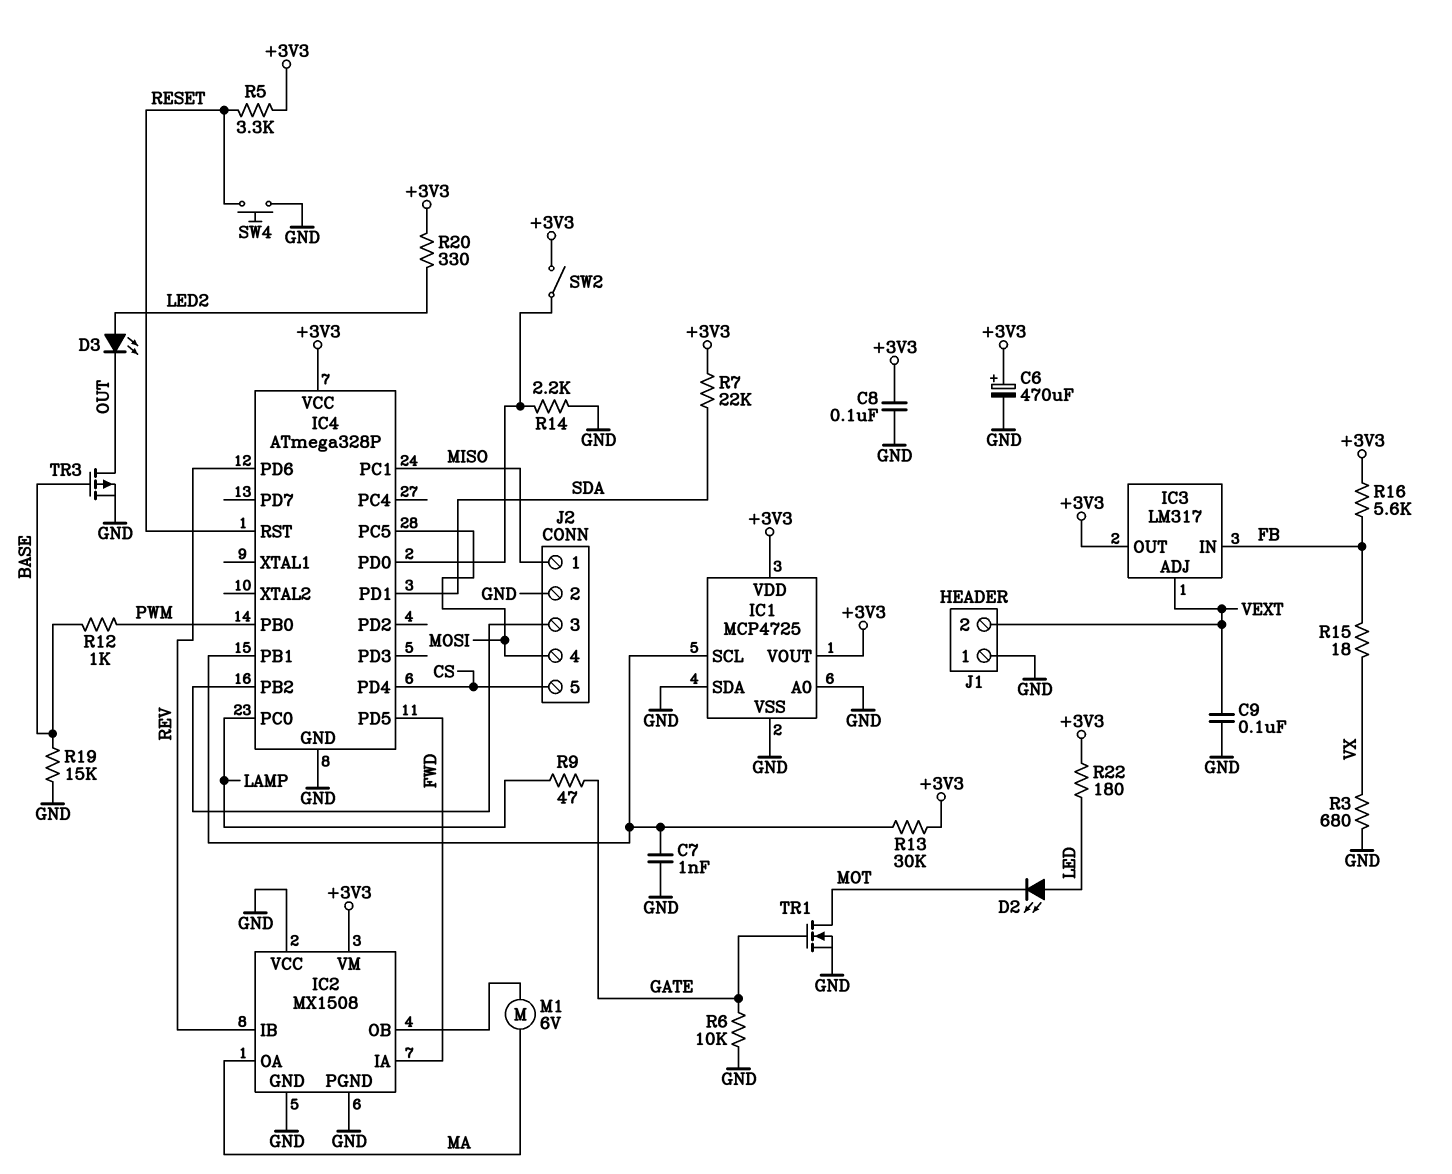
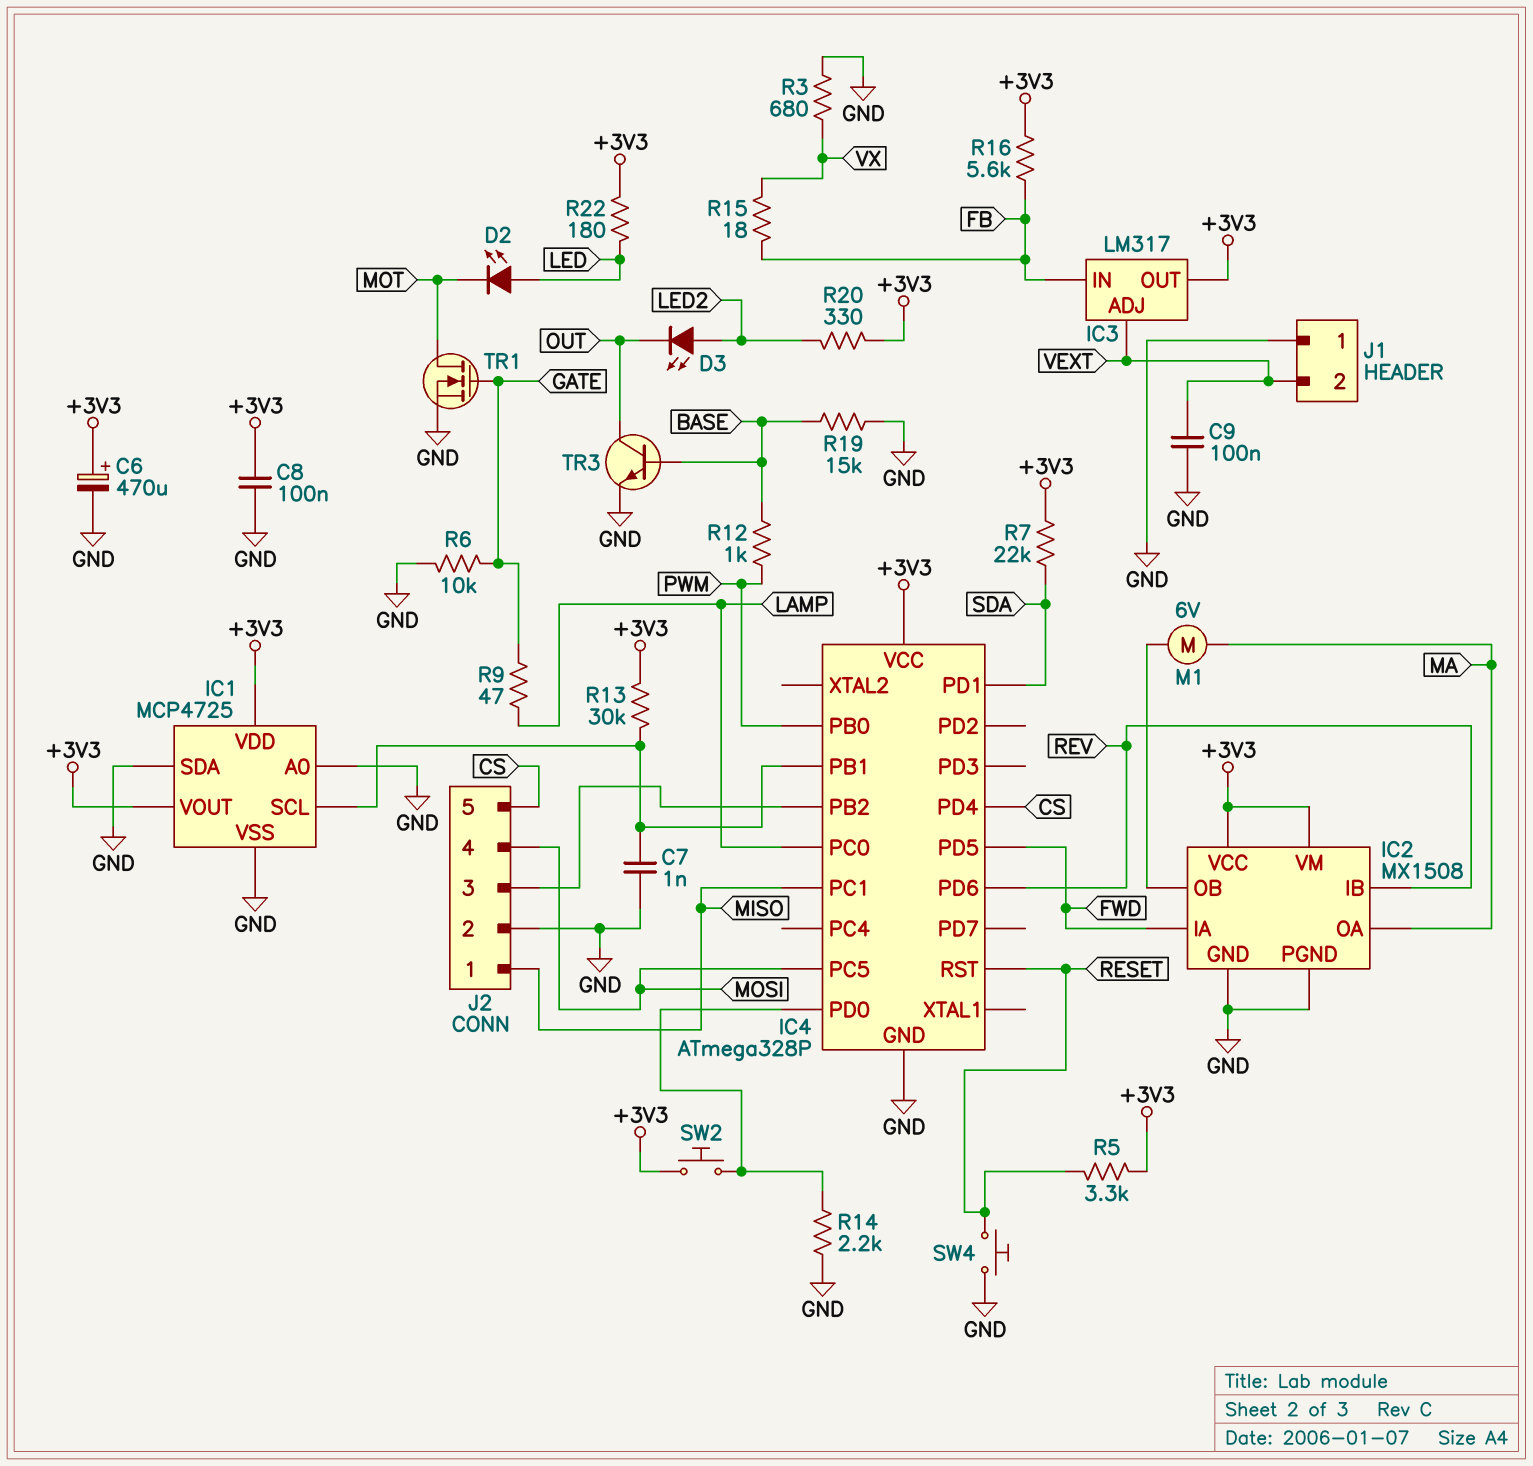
IC2 pin VCC: GND -> +3V3
SW2: switch (+3V3, IC4/PD0) -> button (+3V3, IC4/PD0)
TR3: PMOS (G BASE, D OUT, S GND) -> NPN (B BASE, C OUT, E GND)

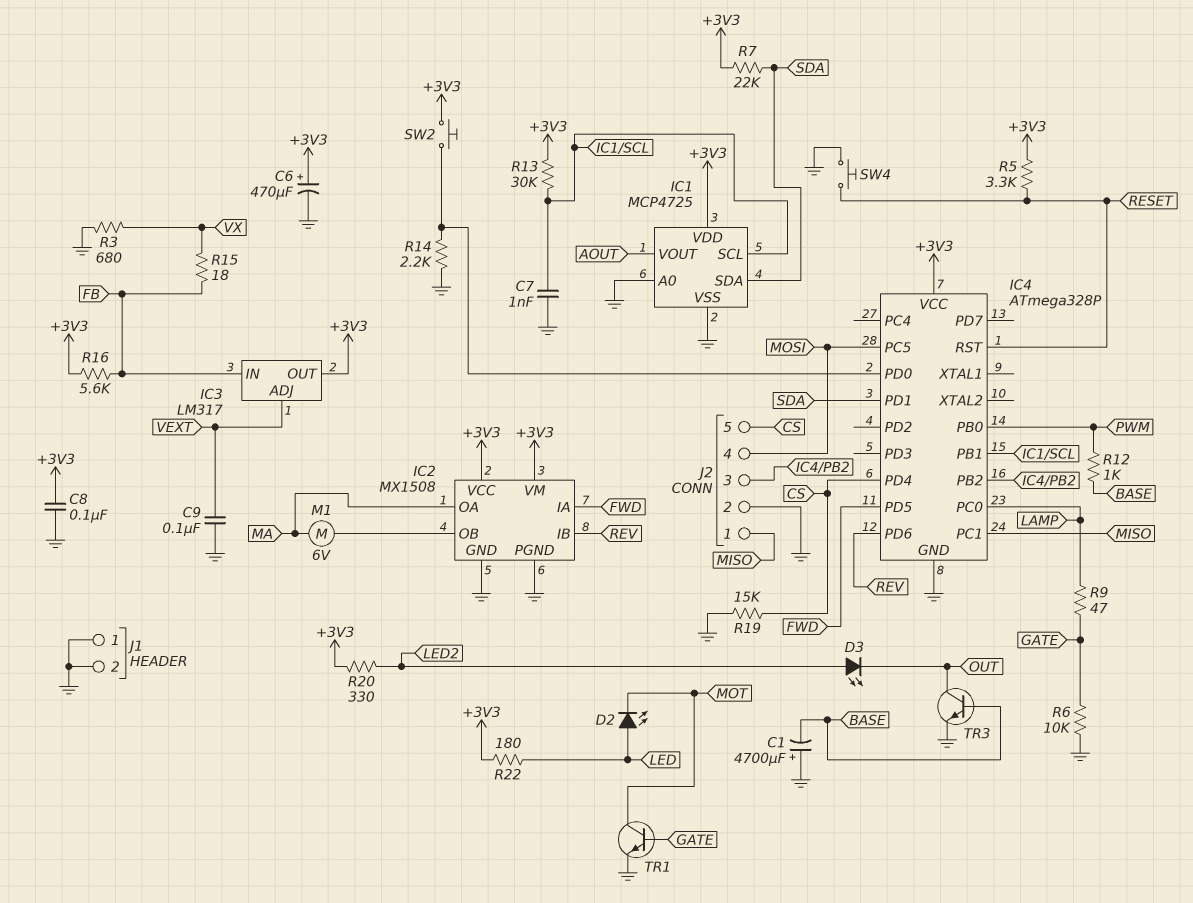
C1: none -> 4700uF (plus GND, minus BASE)
IC1 pin SDA: GND -> SDA
IC1 pin VOUT: +3V3 -> AOUT
J1 pin 2: VEXT -> GND
R19: 15k (BASE, GND) -> 15k (CS, GND)
TR1: NMOS (G GATE, D MOT, S GND) -> NPN (B GATE, C MOT, E GND)

